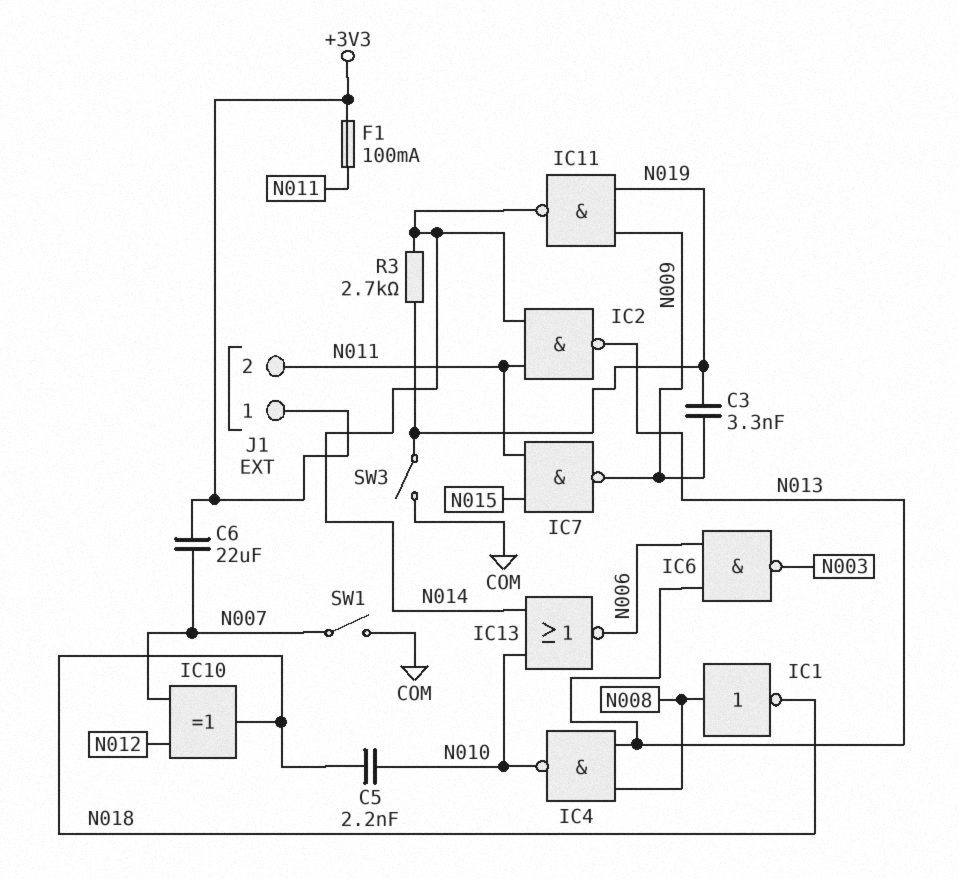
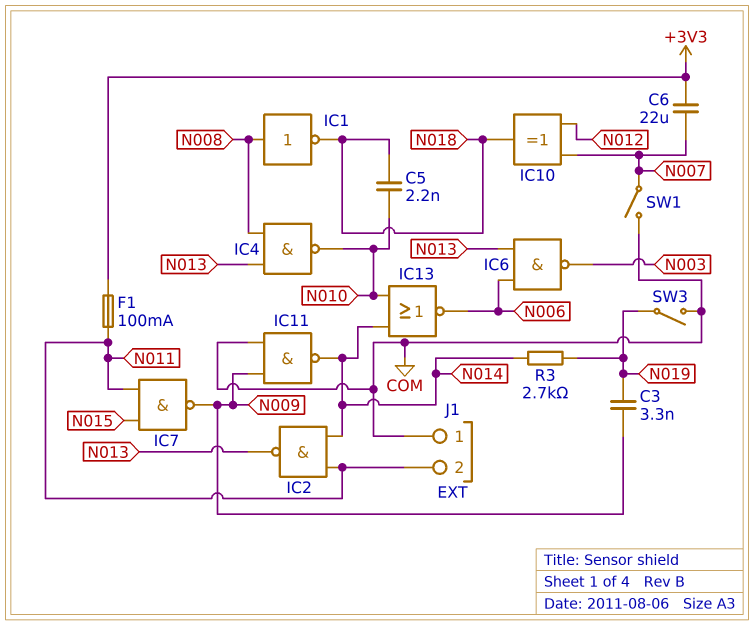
IC11: NAND (in N009, in N019, out N014) -> NAND (in COM, in N009, out N014)
J1 pin 1: +3V3 -> COM

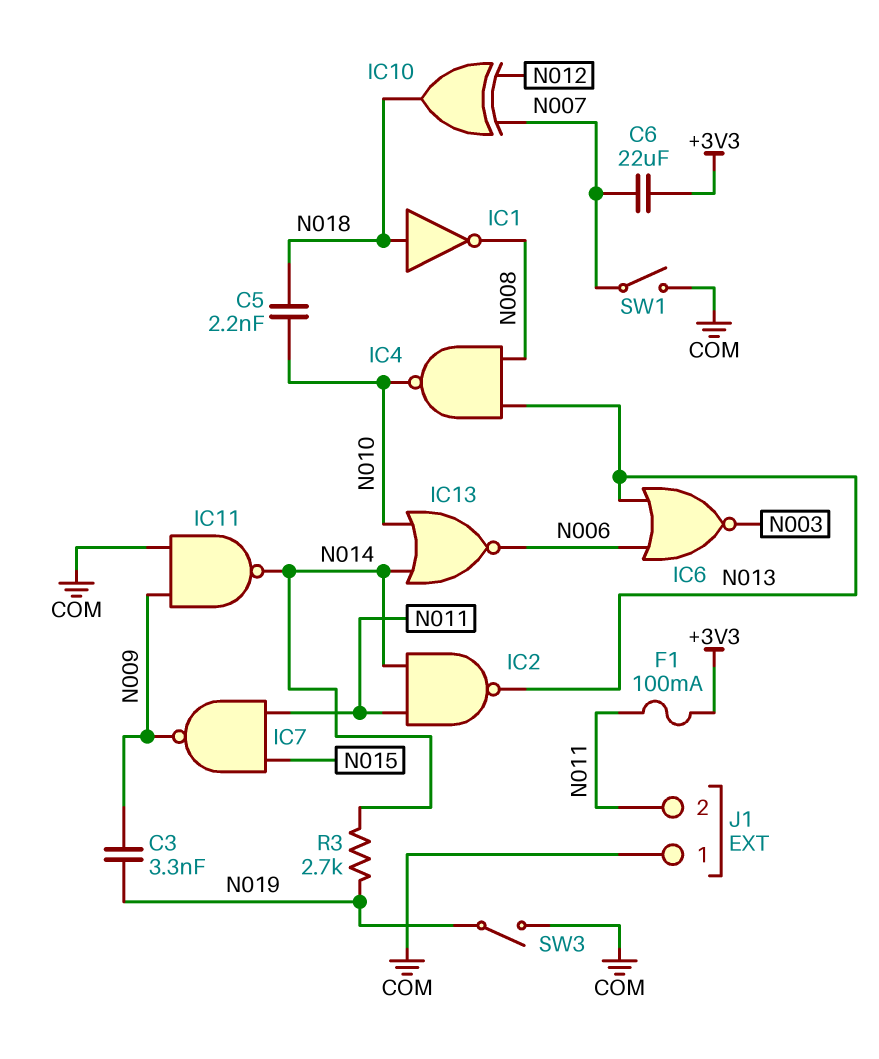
IC1: NOT (in N008, out N018) -> NOT (in N018, out N008)
IC6: NAND (in N006, in N013, out N003) -> NOR (in N006, in N013, out N003)

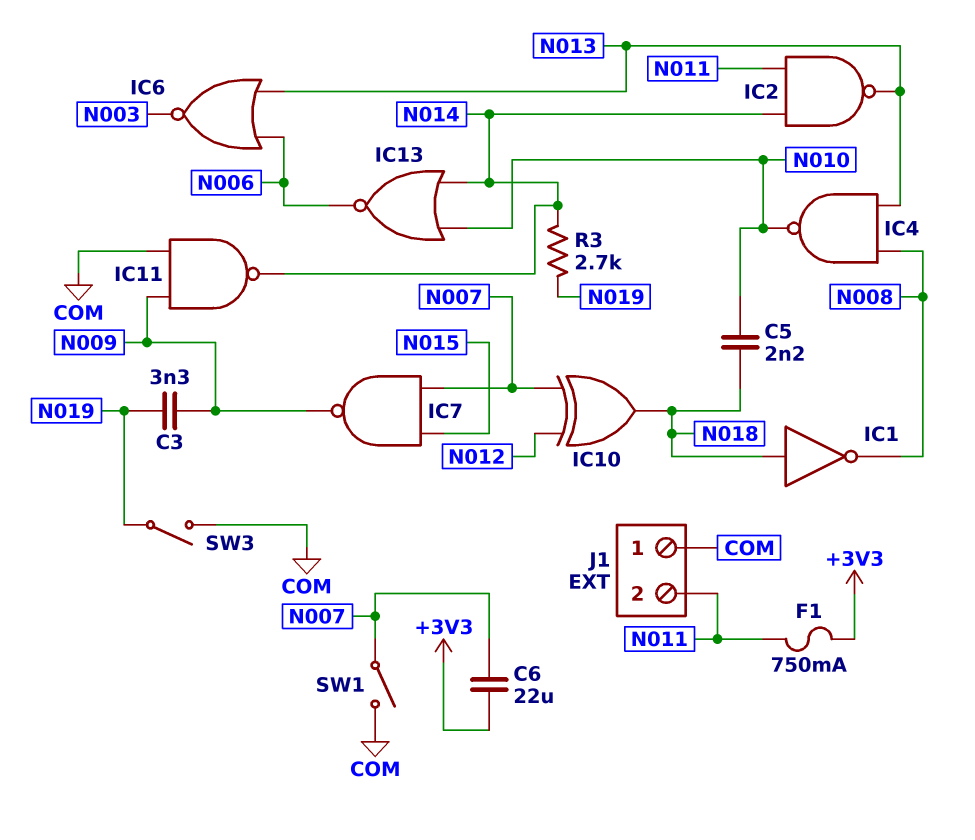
F1: 100mA (+3V3, N011) -> 750mA (+3V3, N011)
IC7: NAND (in N011, in N015, out N009) -> NAND (in N007, in N015, out N009)

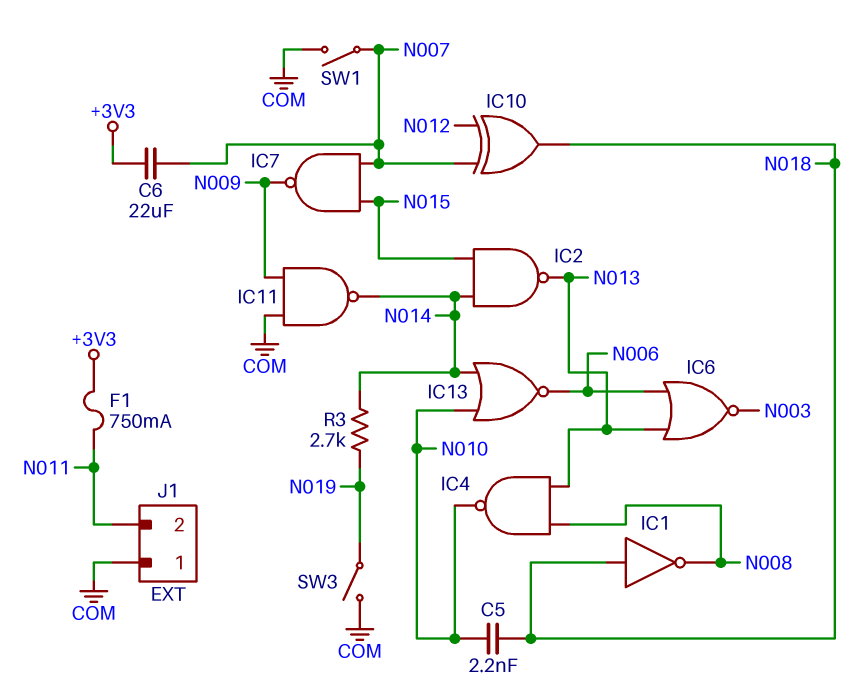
C3: 3.3nF (N009, N019) -> none
IC2: NAND (in N011, in N014, out N013) -> NAND (in N014, in N015, out N013)

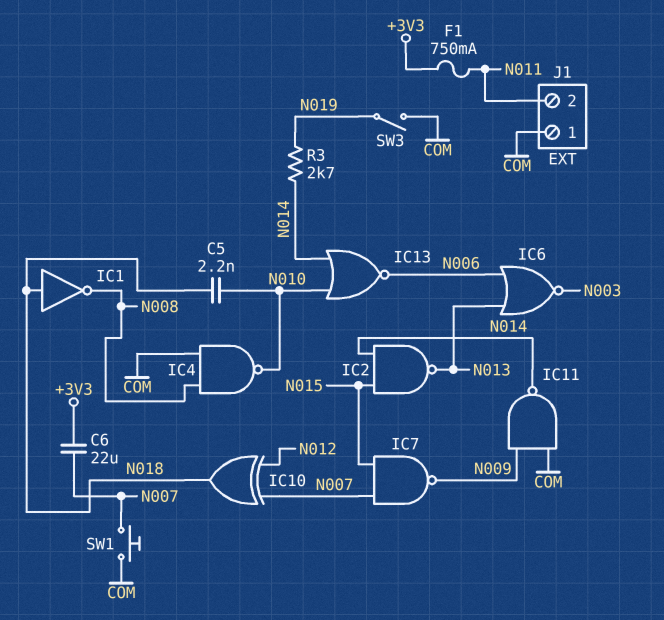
IC4: NAND (in N008, in N013, out N010) -> NAND (in COM, in N008, out N010)
SW1: switch (COM, N007) -> button (COM, N007)

